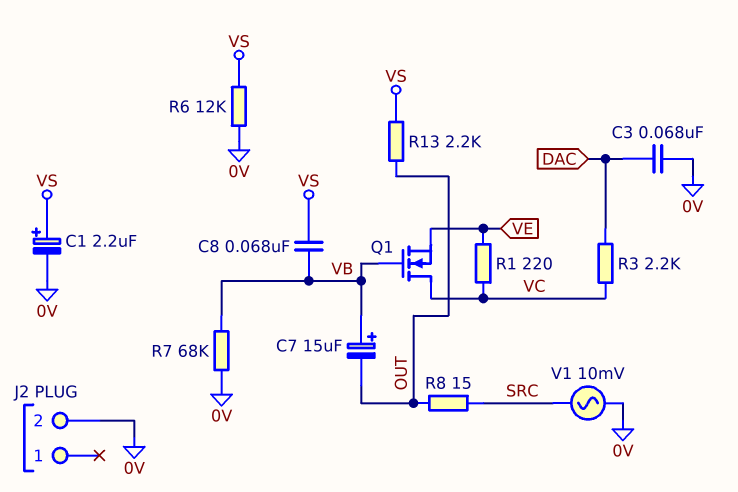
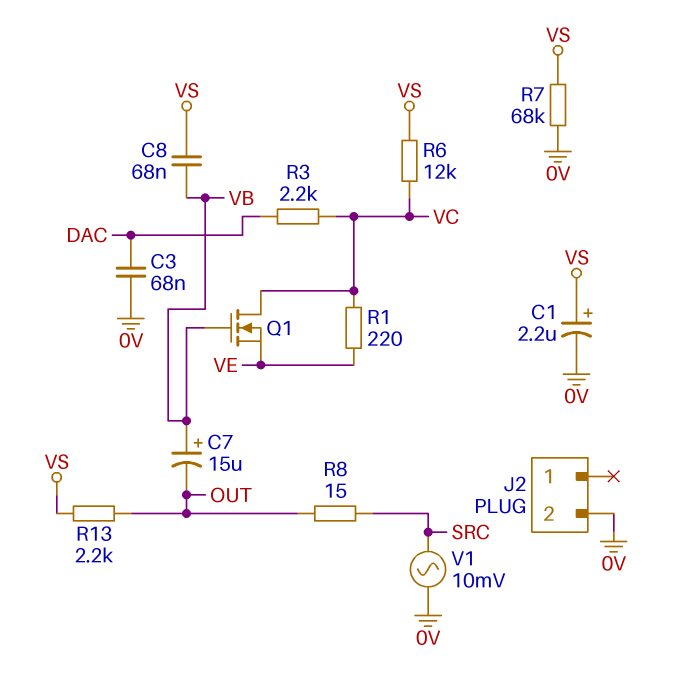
R6: 12k (0V, VS) -> 12k (VC, VS)
R7: 68k (0V, VB) -> 68k (0V, VS)

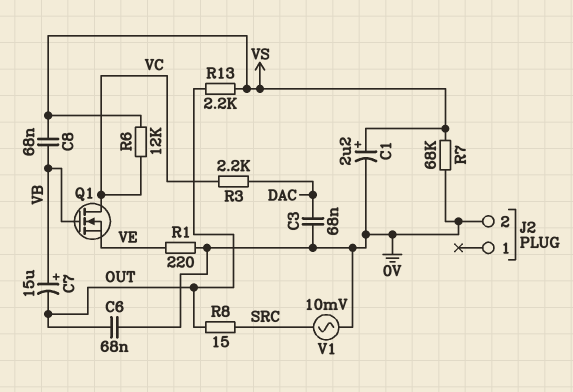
C6: none -> 68nF (0V, OUT)
R1: 220 (VC, VE) -> 220 (0V, VE)

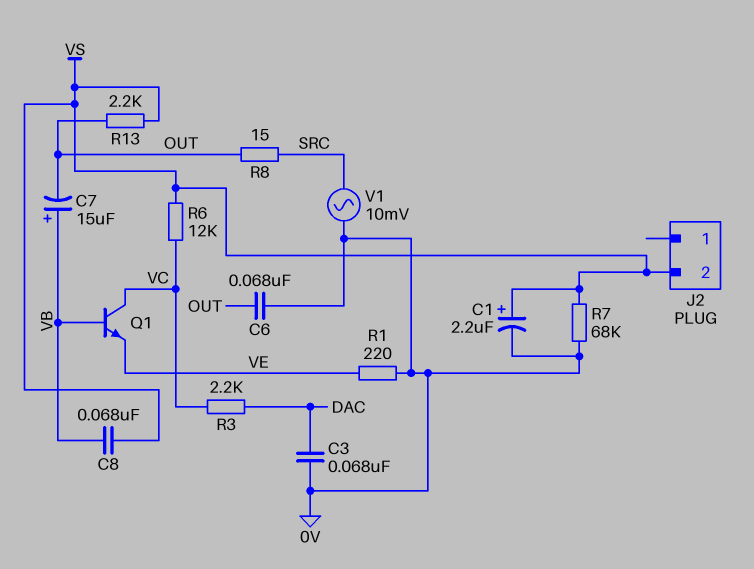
J2 pin 2: 0V -> VS
Q1: NMOS (G VB, D VC, S VE) -> NPN (B VB, C VC, E VE)

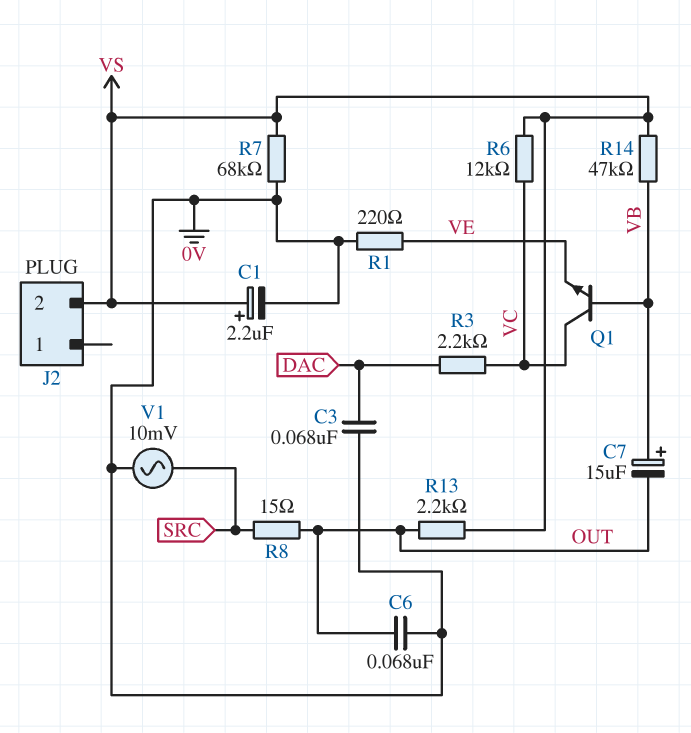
C8: 68nF (VB, VS) -> none
R14: none -> 47k (VB, VS)

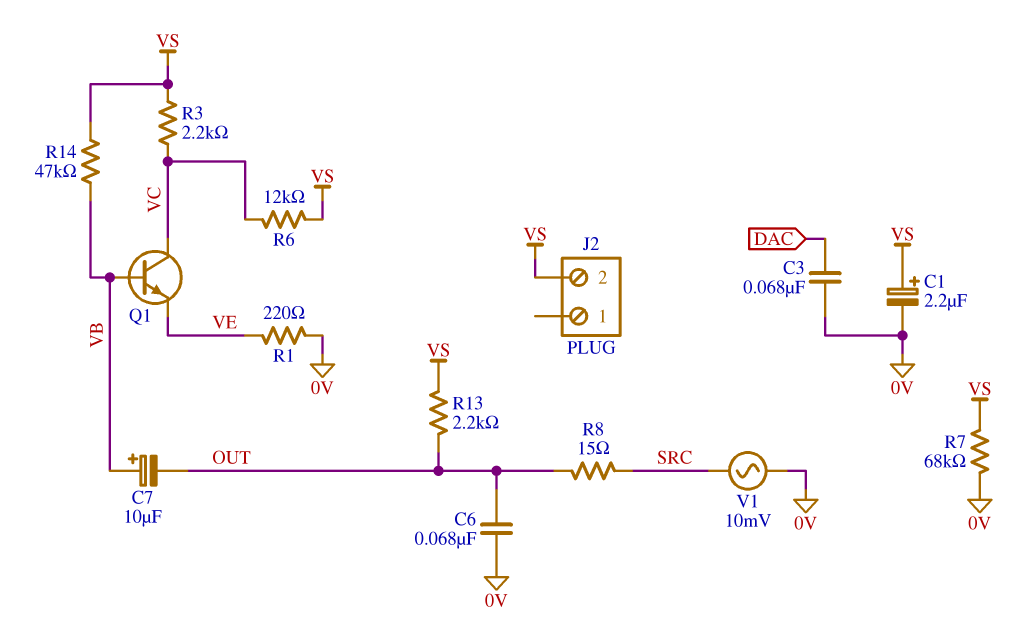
C7: 15uF (plus VB, minus OUT) -> 10uF (plus VB, minus OUT)
R3: 2.2k (DAC, VC) -> 2.2k (VC, VS)

